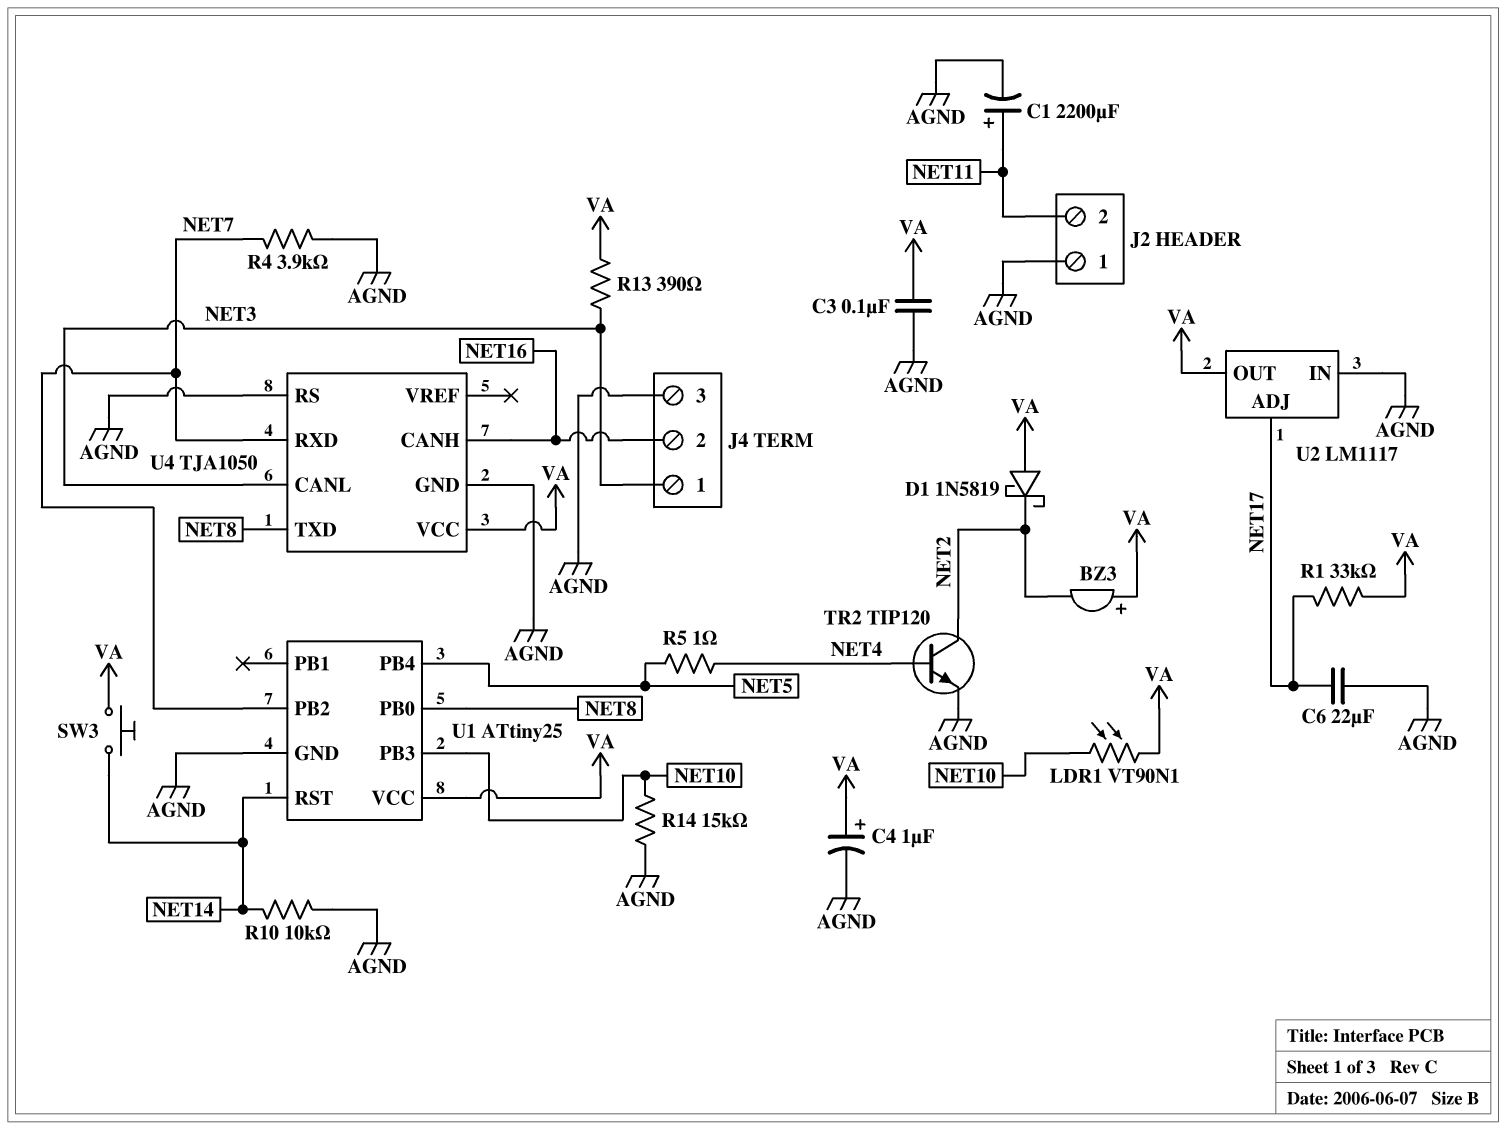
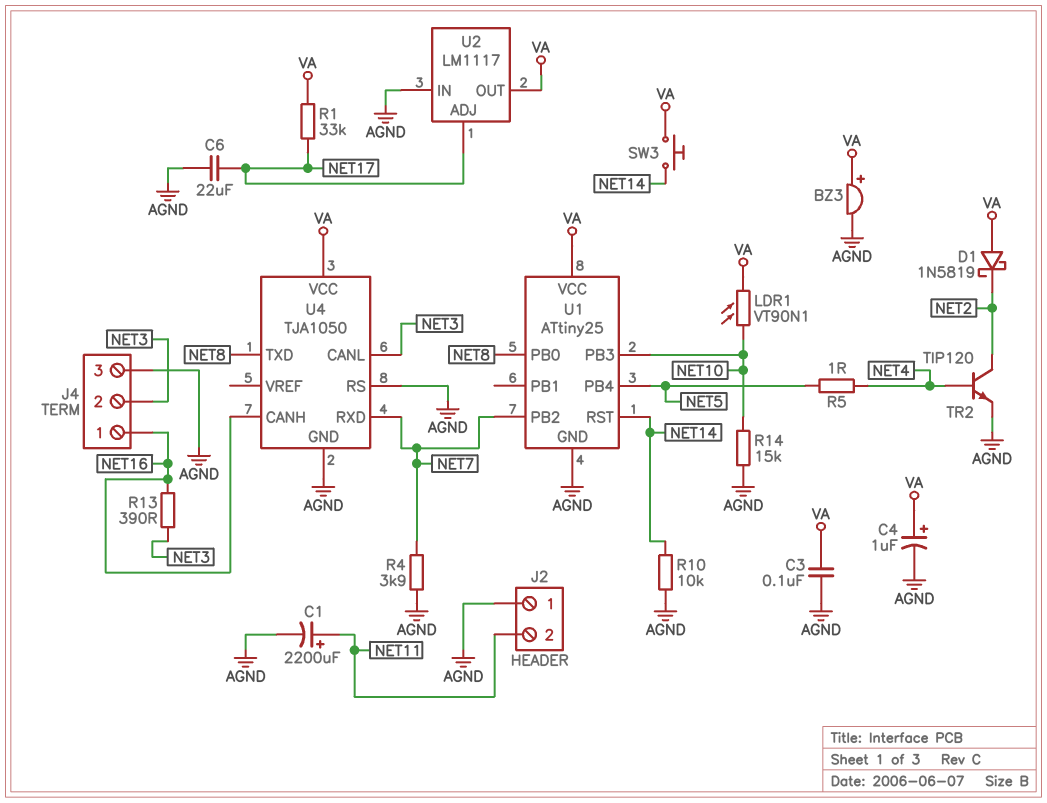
BZ3: buzzer (plus VA, minus NET2) -> buzzer (plus VA, minus AGND)
J4 pin 1: NET3 -> NET16
J4 pin 2: NET16 -> NET3
R13: 390 (NET3, VA) -> 390 (NET3, NET16)

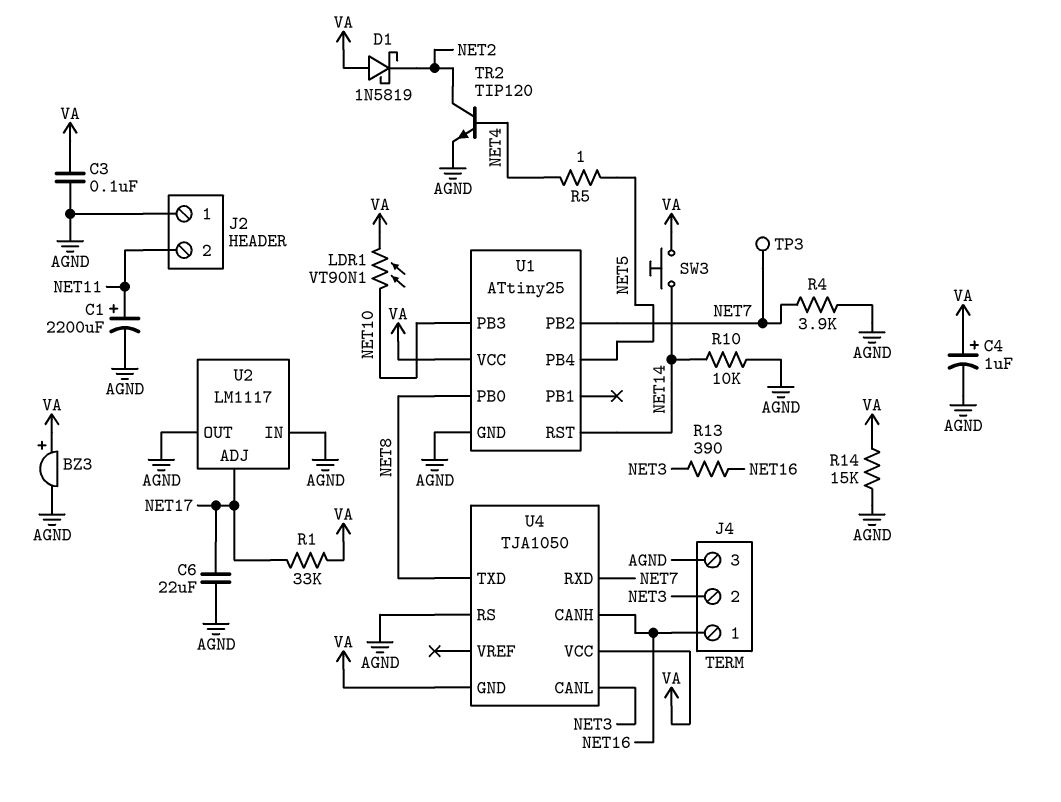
R14: 15k (AGND, NET10) -> 15k (AGND, VA)
TP3: none -> test point (NET7)
U2 pin OUT: VA -> AGND
U4 pin GND: AGND -> VA

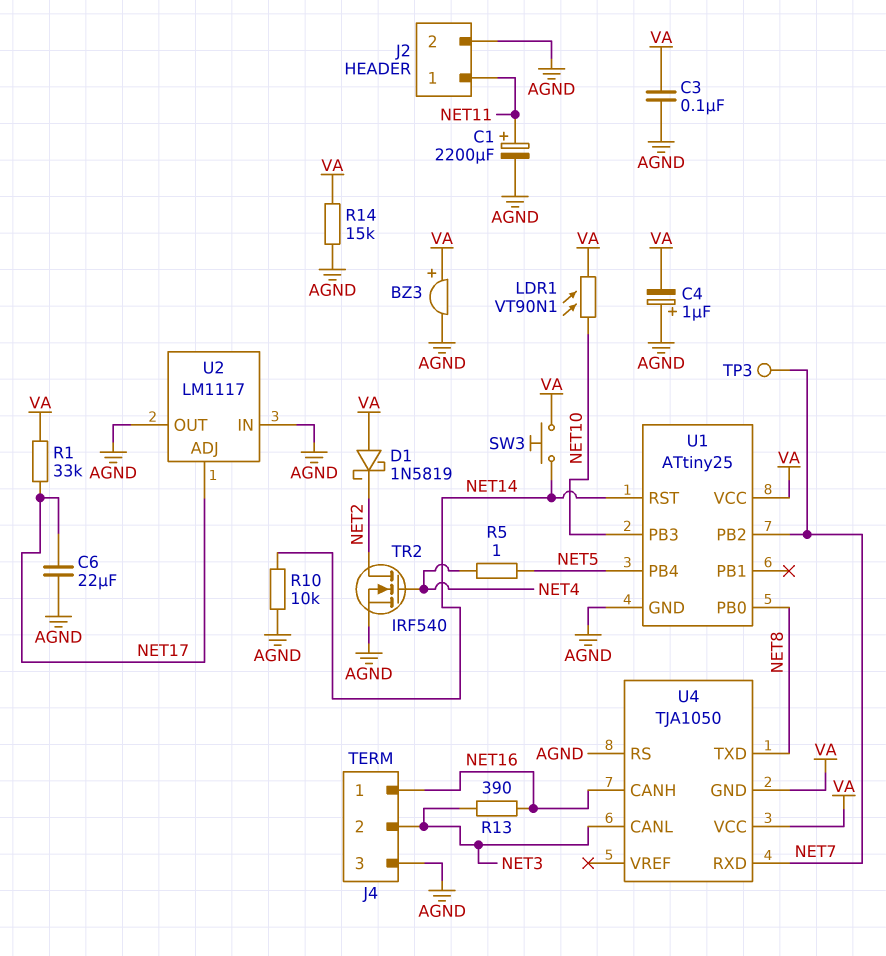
C4: 1uF (plus VA, minus AGND) -> 1uF (plus AGND, minus VA)
J2 pin 1: AGND -> NET11
J2 pin 2: NET11 -> AGND
R4: 3.9k (AGND, NET7) -> none
TR2: NPN TIP120 (B NET4, C NET2, E AGND) -> NMOS IRF540 (G NET4, D NET2, S AGND)

